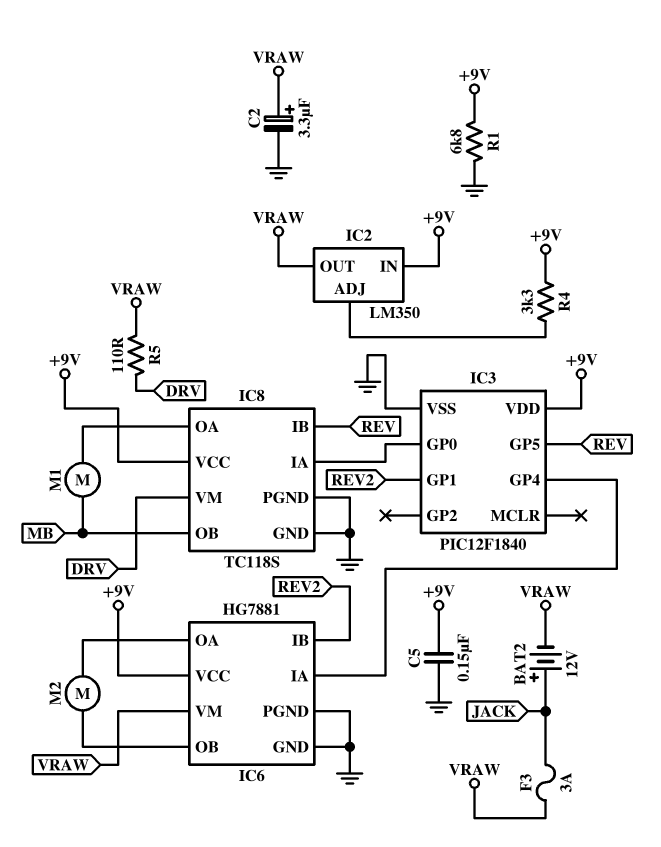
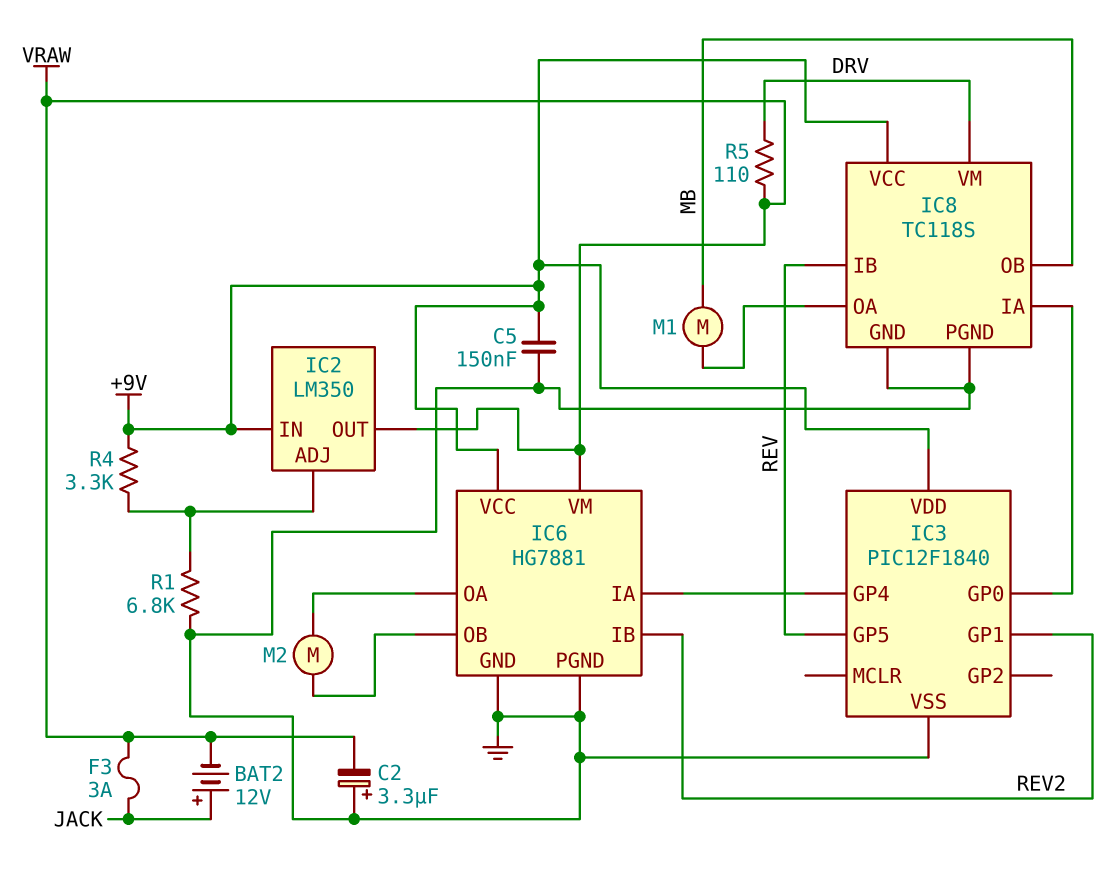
C2: 3.3uF (plus VRAW, minus GND) -> 3.3uF (plus GND, minus VRAW)
R1: 6.8k (+9V, GND) -> 6.8k (GND, IC2/ADJ)

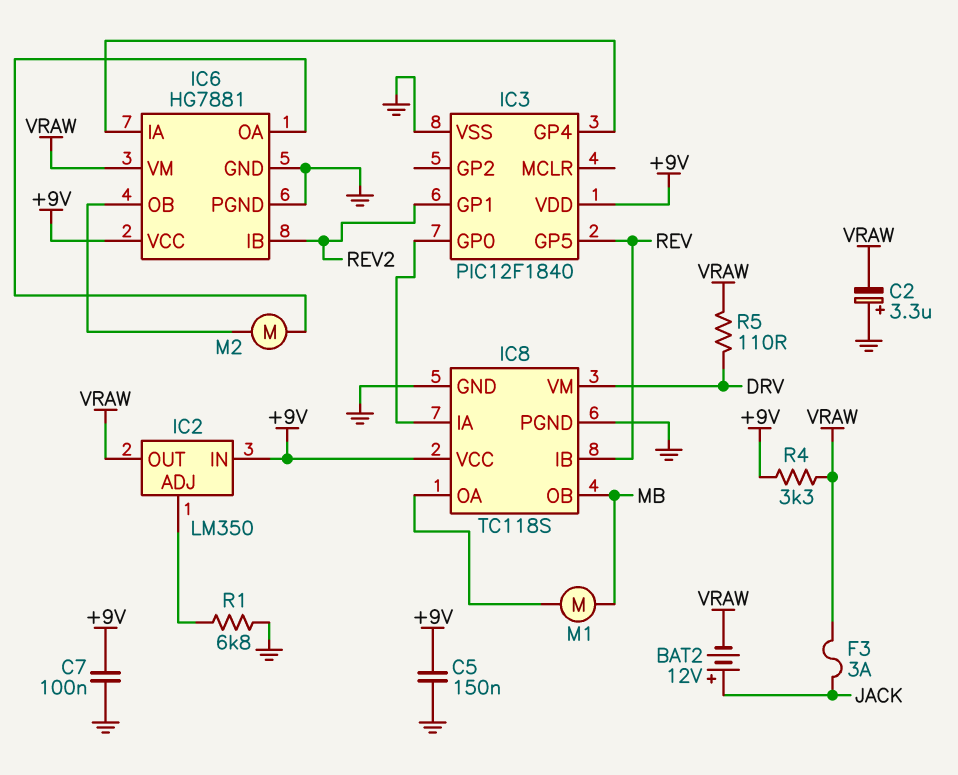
C7: none -> 100nF (+9V, GND)
R4: 3.3k (+9V, IC2/ADJ) -> 3.3k (+9V, VRAW)

